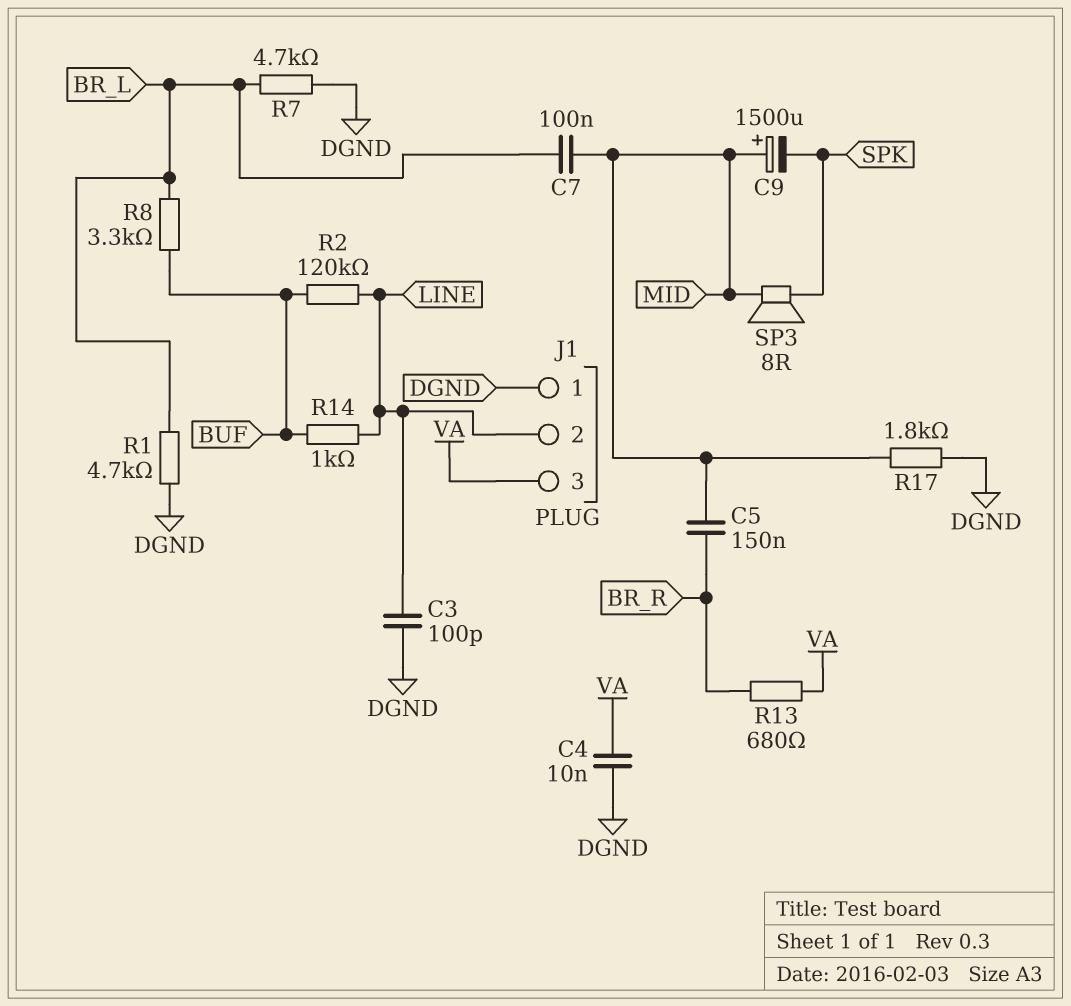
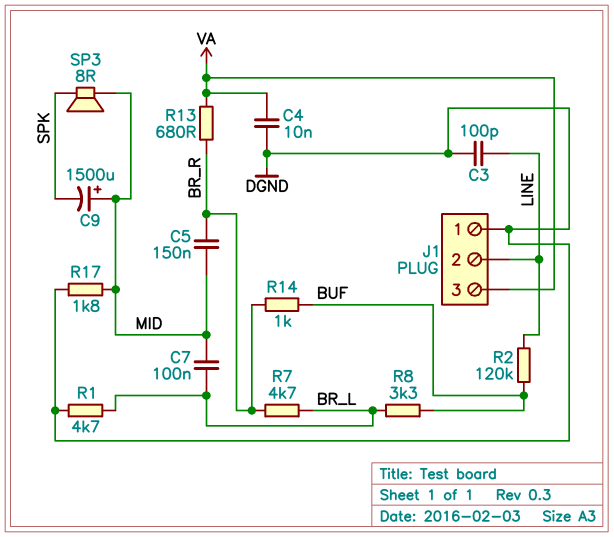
R7: 4.7k (BR_L, DGND) -> 4.7k (BR_L, BR_R)
R14: 1k (BUF, LINE) -> 1k (BR_R, BUF)

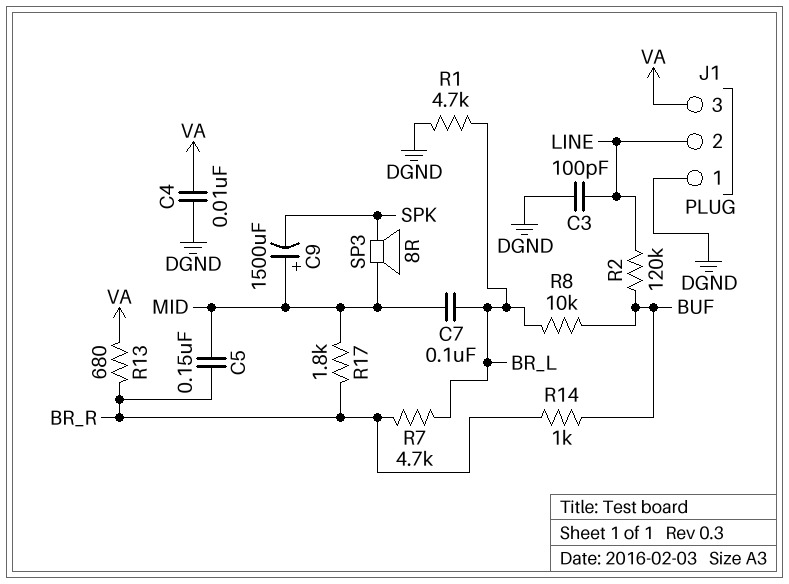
R8: 3.3k (BR_L, BUF) -> 10k (BR_L, BUF)
R17: 1.8k (DGND, MID) -> 1.8k (BR_R, MID)

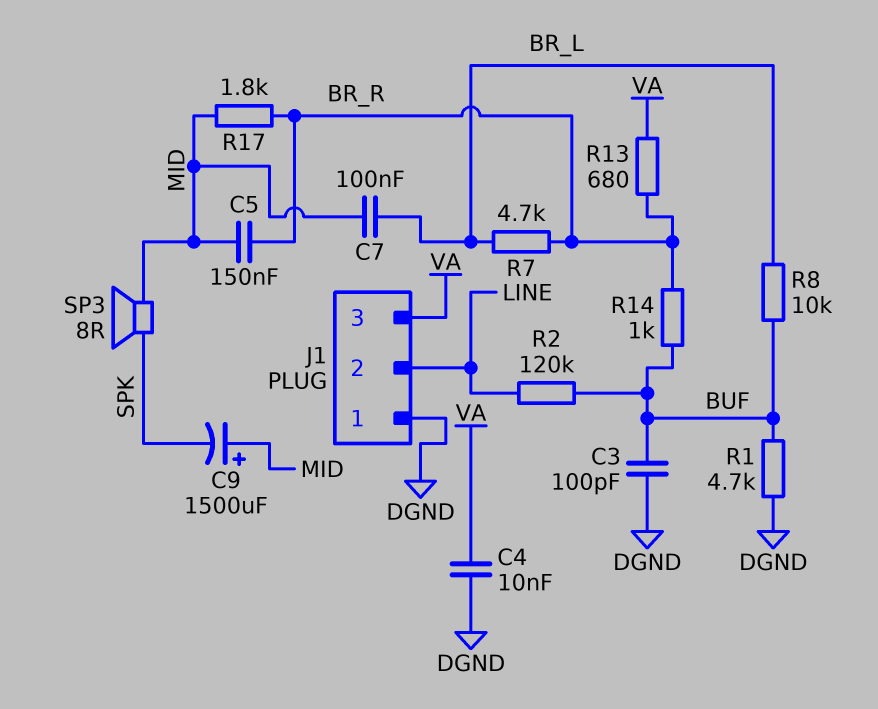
C3: 100pF (DGND, LINE) -> 100pF (BUF, DGND)
R1: 4.7k (BR_L, DGND) -> 4.7k (BUF, DGND)

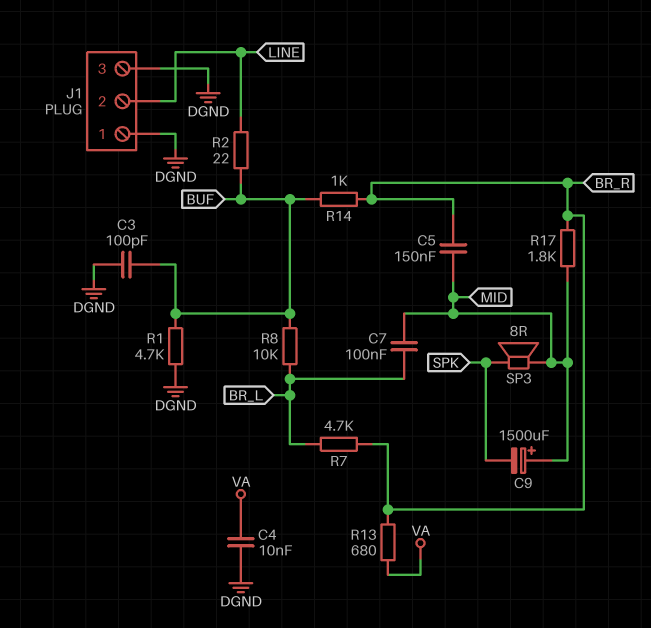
J1 pin 3: VA -> DGND
R2: 120k (BUF, LINE) -> 22 (BUF, LINE)

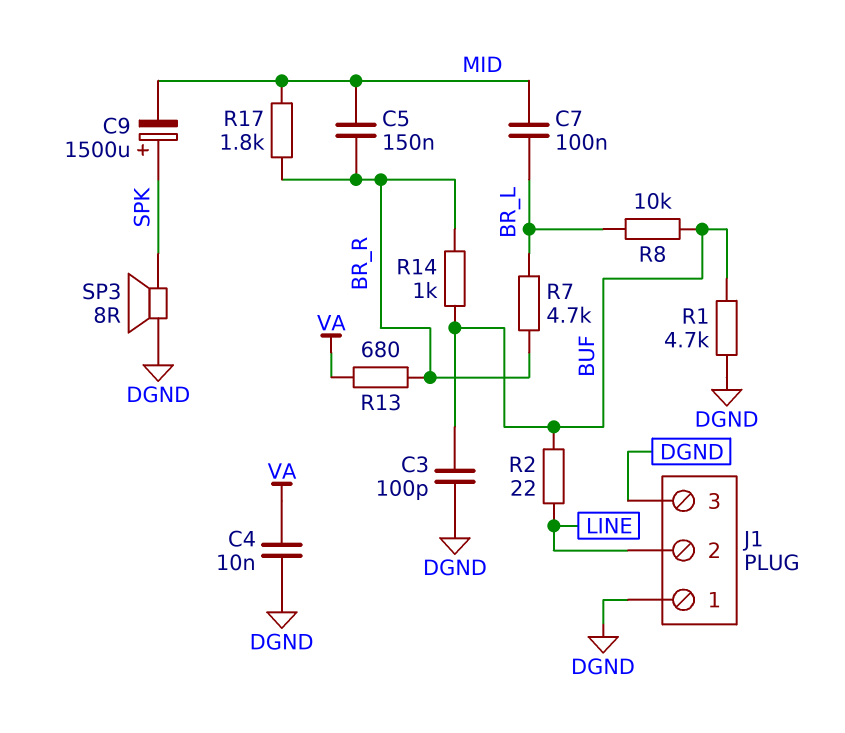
C9: 1500uF (plus MID, minus SPK) -> 1500uF (plus SPK, minus MID)
SP3: speaker 8R (MID, SPK) -> speaker 8R (DGND, SPK)

